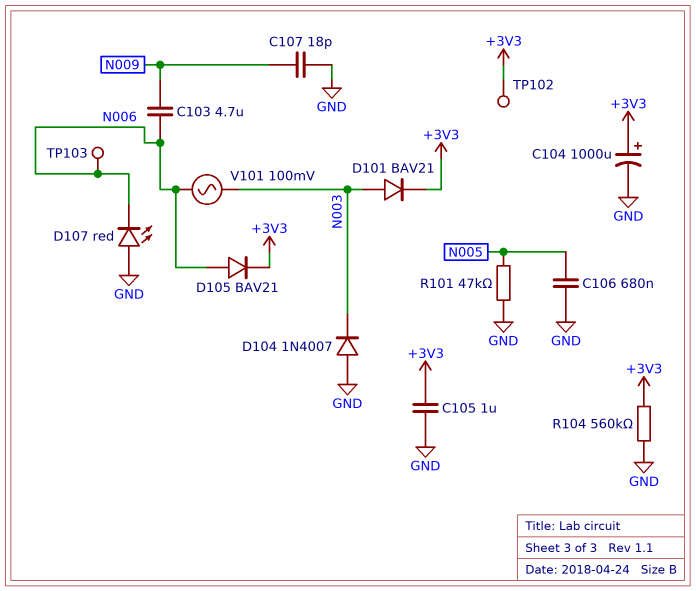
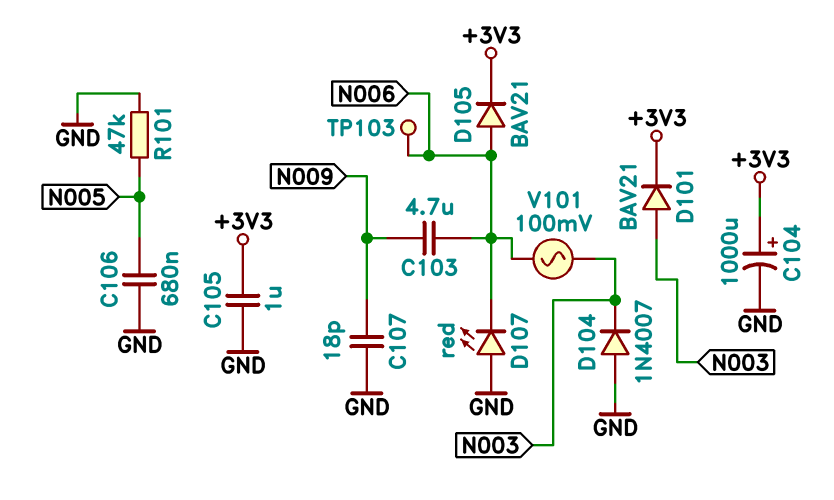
R104: 560k (+3V3, GND) -> none
TP102: test point (+3V3) -> none

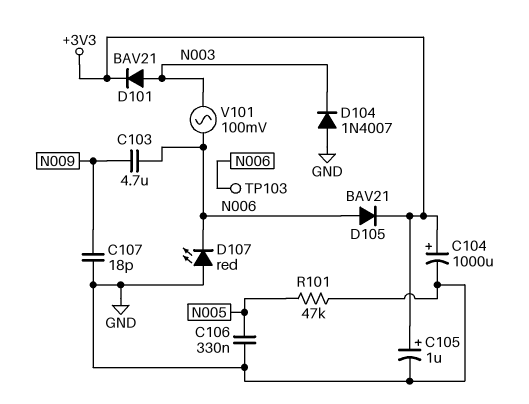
C105: 1uF (+3V3, GND) -> 1uF (plus +3V3, minus GND)
C106: 680nF (GND, N005) -> 330nF (GND, N005)

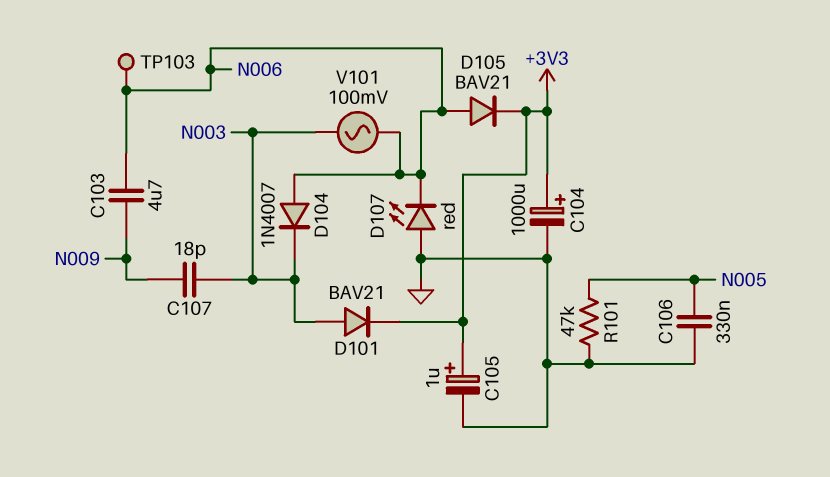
C107: 18pF (GND, N009) -> 18pF (N003, N009)
D104: diode 1N4007 (A GND, K N003) -> diode 1N4007 (A N006, K N003)

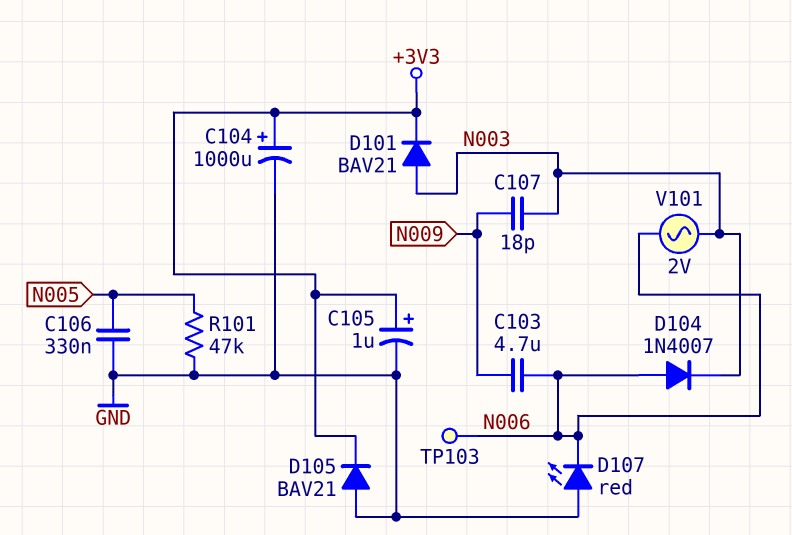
D105: diode BAV21 (A N006, K +3V3) -> diode BAV21 (A GND, K +3V3)
V101: AC 100mV (N003, N006) -> AC 2V (N003, N006)

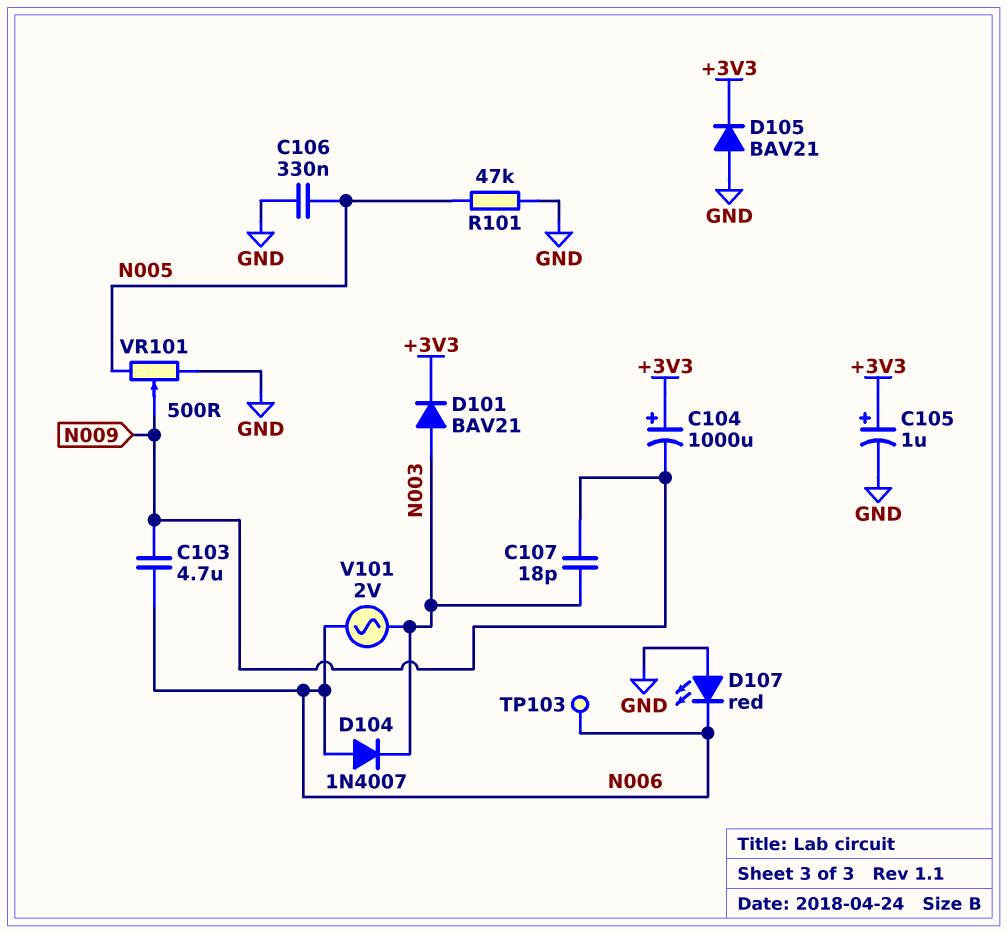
C104: 1000uF (plus +3V3, minus GND) -> 1000uF (plus +3V3, minus N009)
VR101: none -> 500 (GND, N005, wiper N009)

